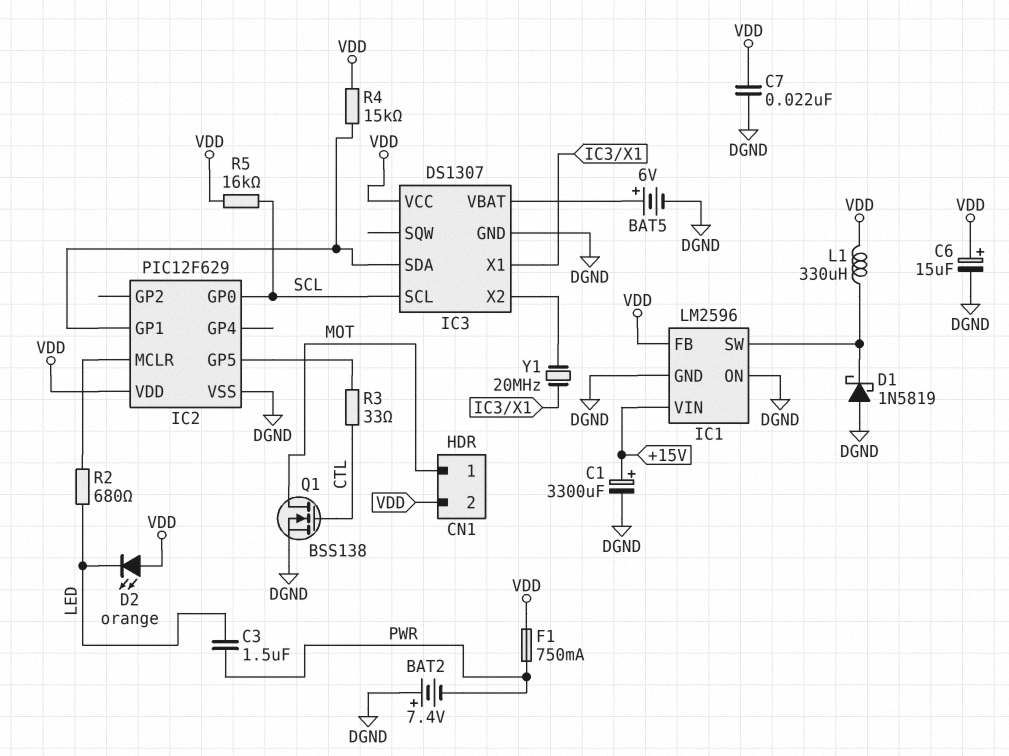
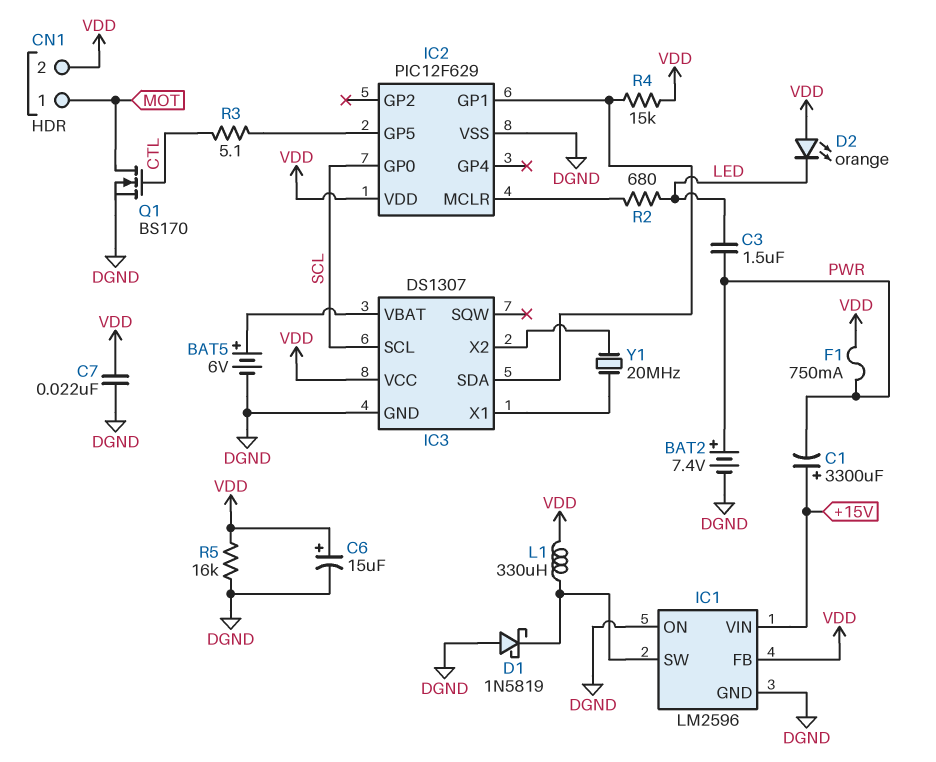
BAT2: 7.4V (plus DGND, minus PWR) -> 7.4V (plus PWR, minus DGND)
C1: 3300uF (plus +15V, minus DGND) -> 3300uF (plus +15V, minus PWR)
Q1: NMOS BSS138 (G CTL, D MOT, S DGND) -> NMOS BS170 (G CTL, D MOT, S DGND)
R3: 33 (CTL, IC2/GP5) -> 5.1 (CTL, IC2/GP5)
R5: 16k (SCL, VDD) -> 16k (DGND, VDD)

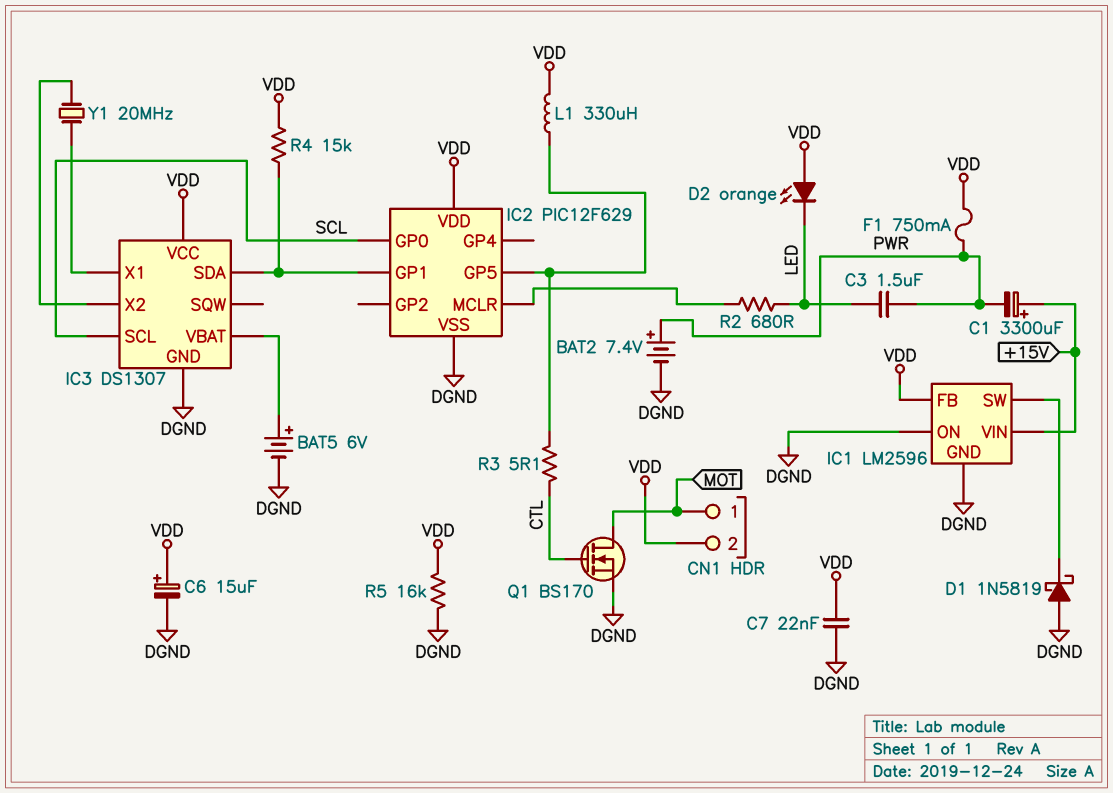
L1: 330uH (IC1/SW, VDD) -> 330uH (IC2/GP5, VDD)

